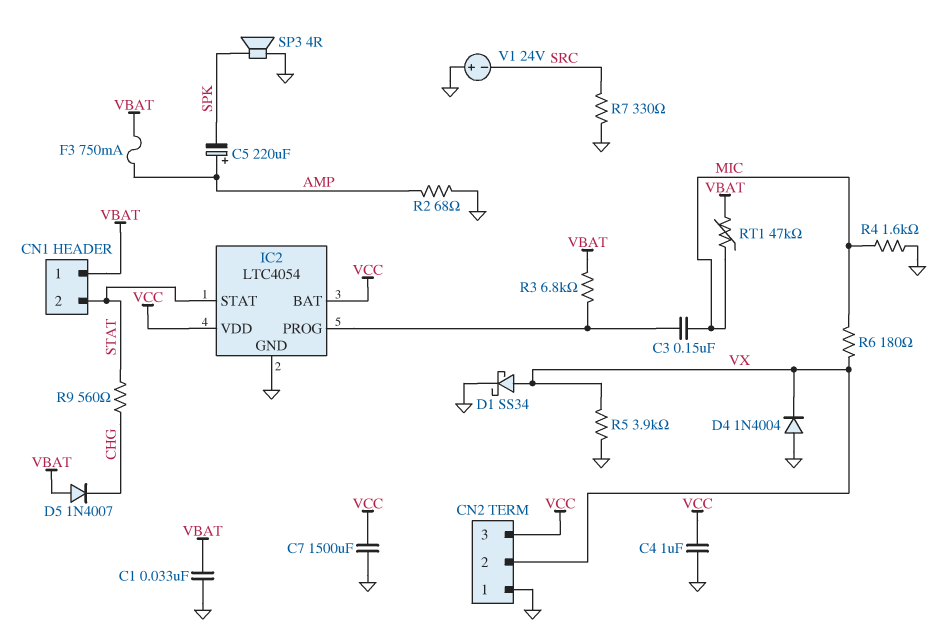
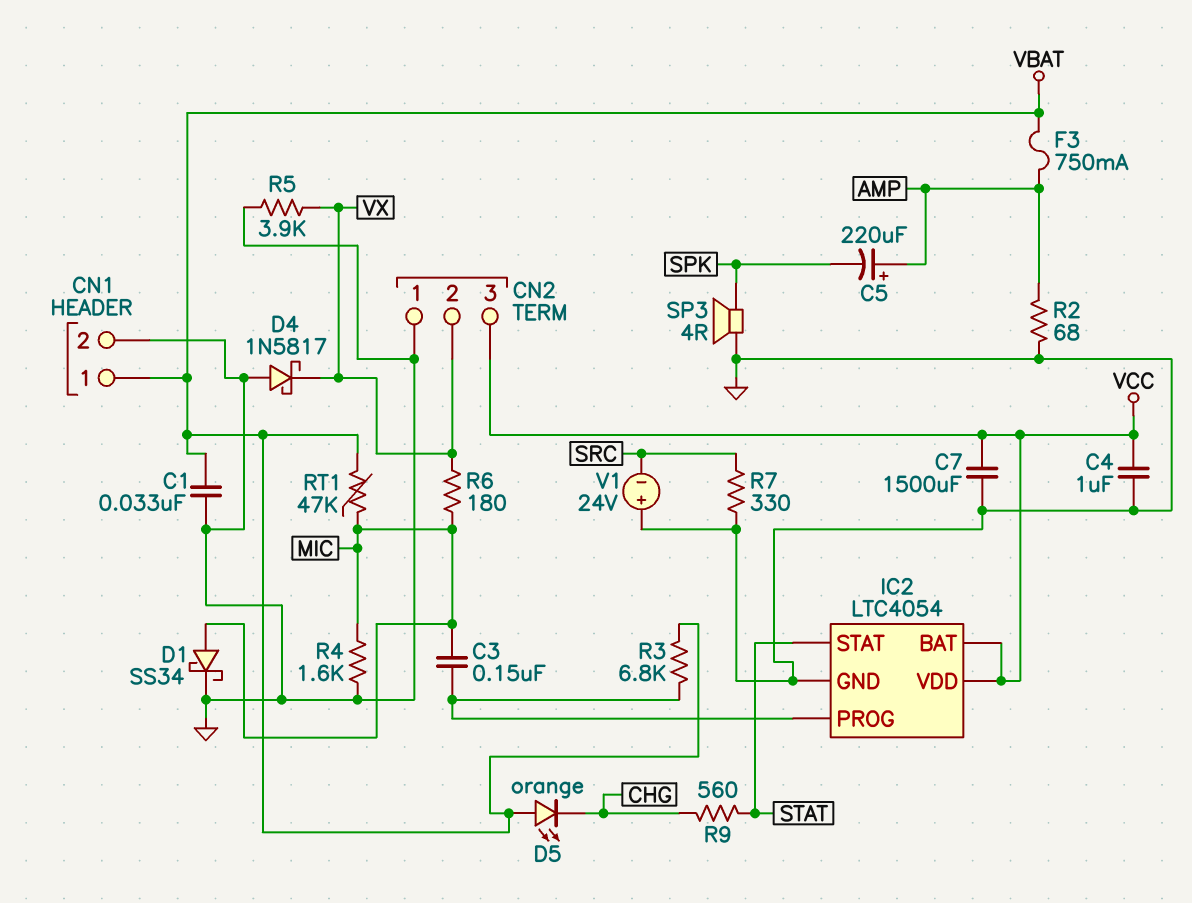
CN1 pin 2: STAT -> GND
D1: schottky SS34 (A VX, K GND) -> schottky SS34 (A MIC, K GND)
D4: diode 1N4004 (A GND, K VX) -> schottky 1N5817 (A GND, K VX)
D5: diode 1N4007 (A VBAT, K CHG) -> LED orange (A VBAT, K CHG)

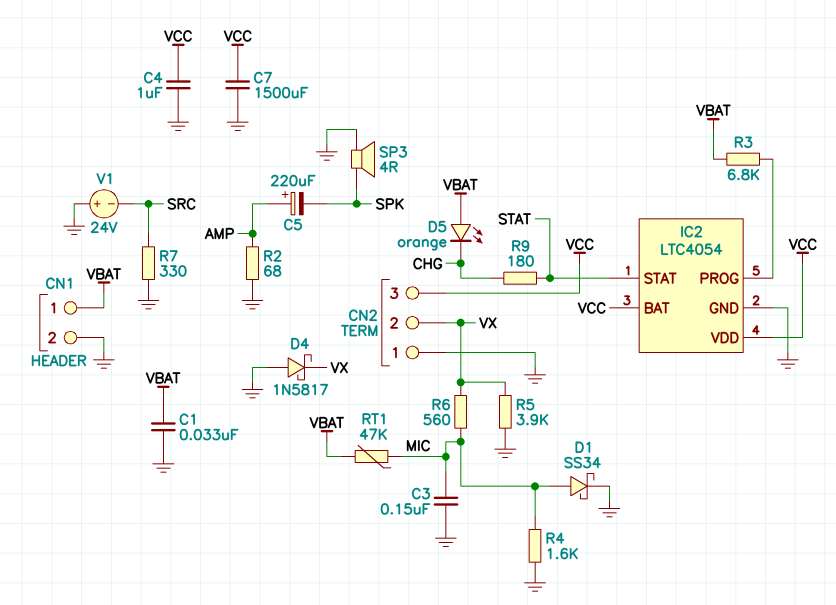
C3: 150nF (IC2/PROG, MIC) -> 150nF (GND, MIC)
F3: 750mA (AMP, VBAT) -> none
R6: 180 (MIC, VX) -> 560 (MIC, VX)
R9: 560 (CHG, STAT) -> 180 (CHG, STAT)

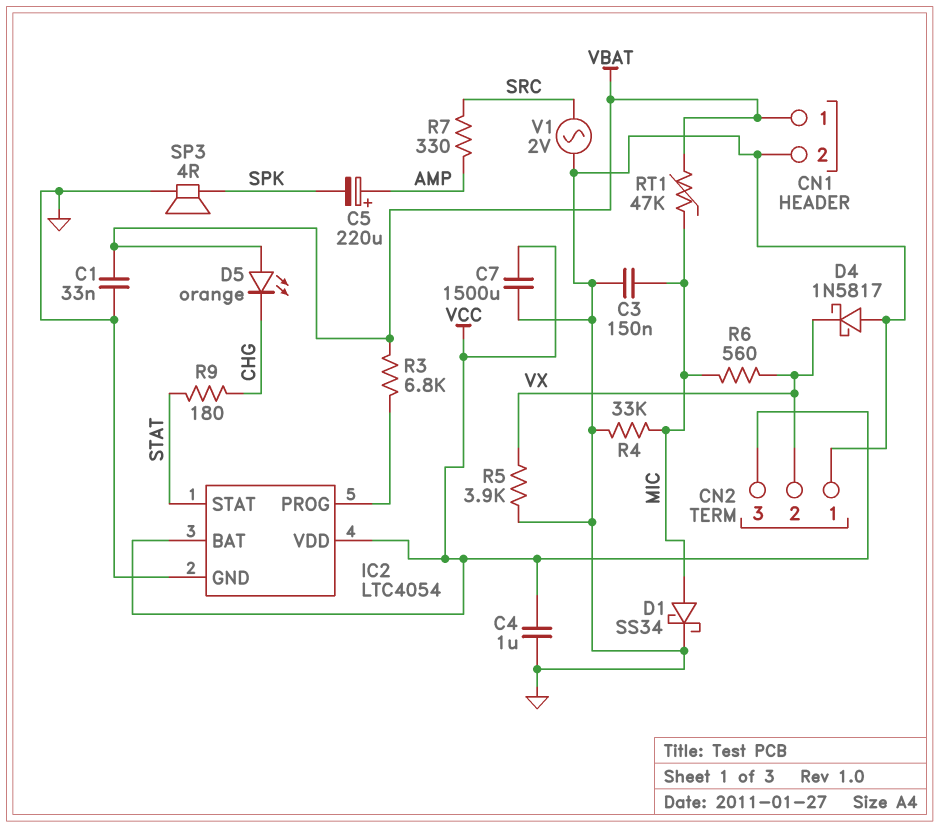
R2: 68 (AMP, GND) -> none
R4: 1.6k (GND, MIC) -> 33k (GND, MIC)
R7: 330 (GND, SRC) -> 330 (AMP, SRC)
V1: 24V (plus GND, minus SRC) -> AC 2V (GND, SRC)

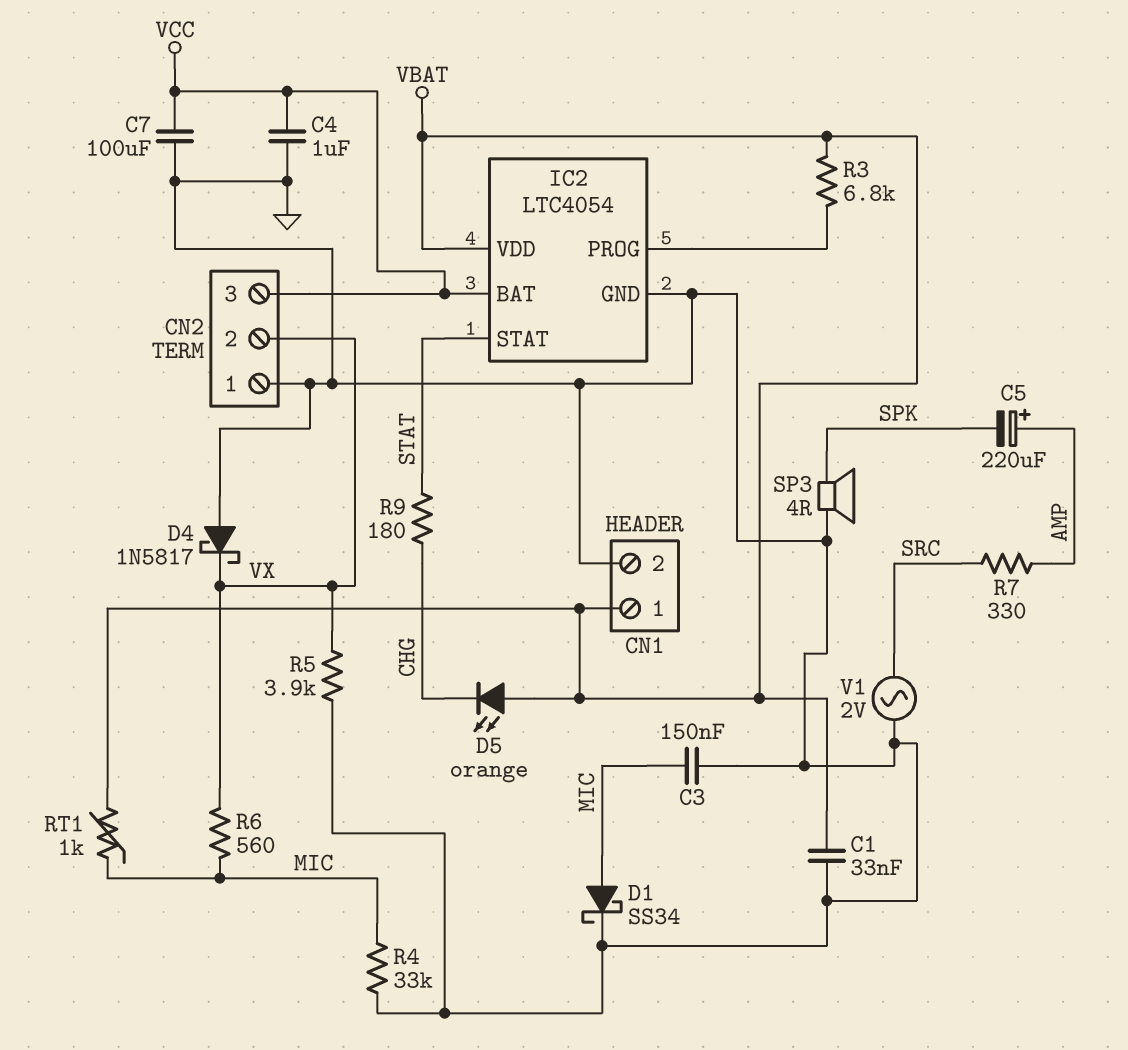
C7: 1500uF (GND, VCC) -> 100uF (GND, VCC)
IC2 pin VDD: VCC -> VBAT
RT1: 47k (MIC, VBAT) -> 1k (MIC, VBAT)

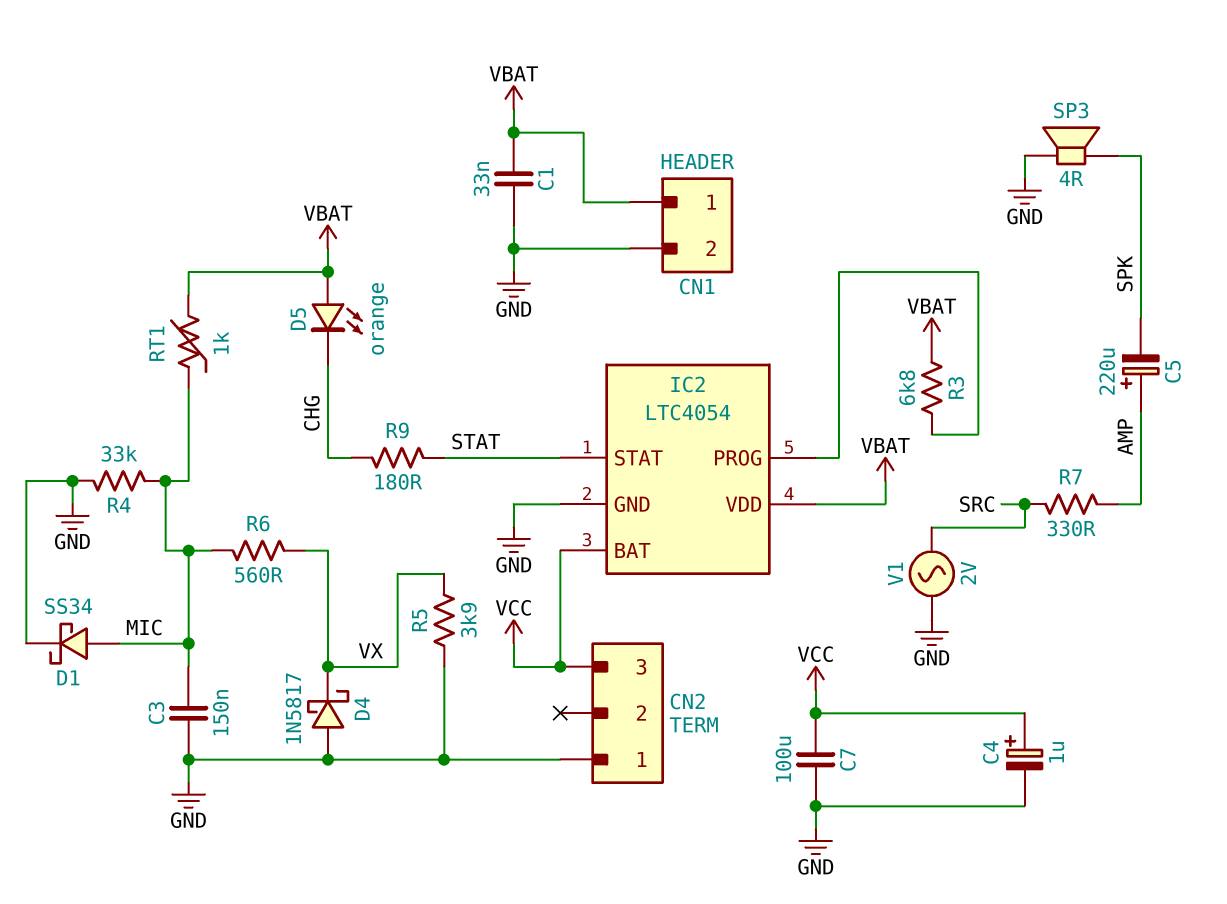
C4: 1uF (GND, VCC) -> 1uF (plus VCC, minus GND)
CN2 pin 2: VX -> none

